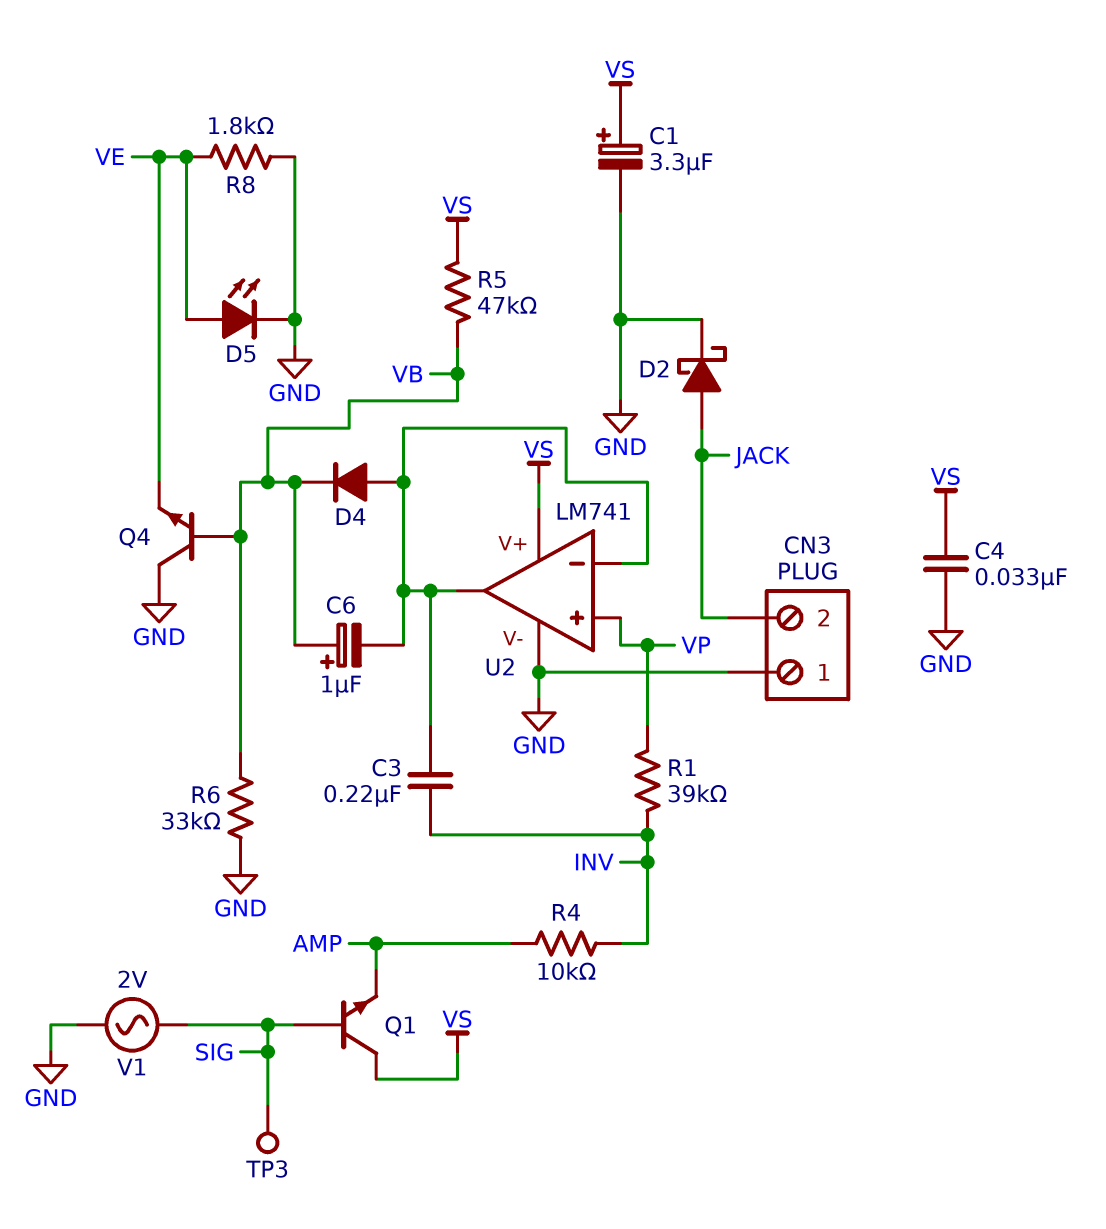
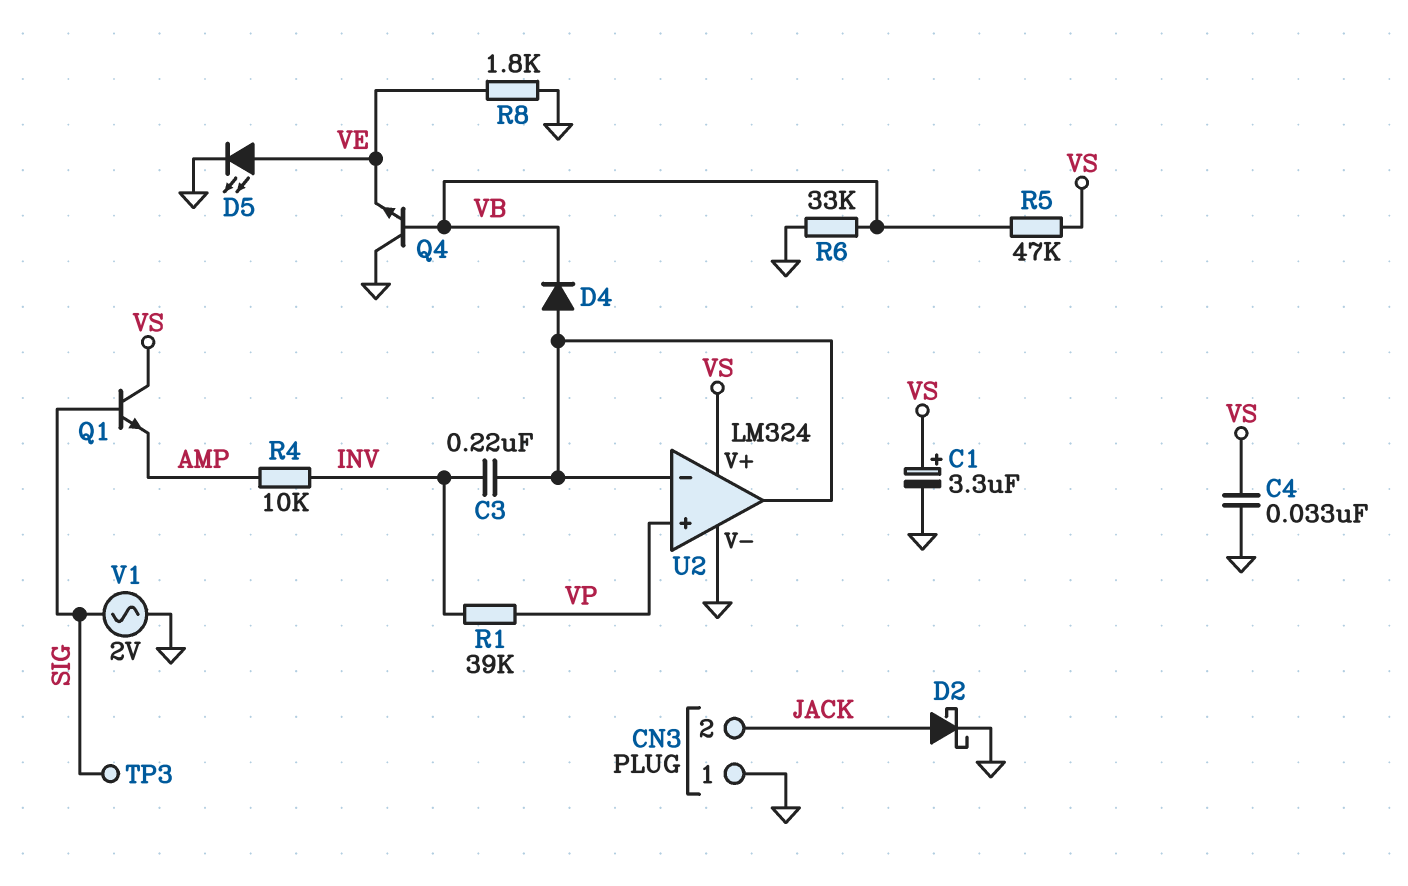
C6: 1uF (plus VB, minus U2/in-) -> none
U2: LM741 -> LM324

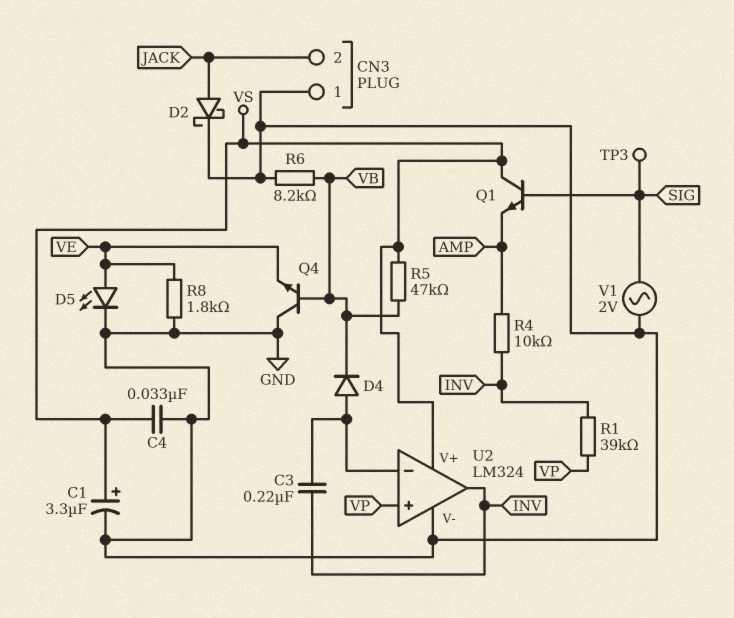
R6: 33k (GND, VB) -> 8.2k (GND, VB)
U2 pin out: U2/in- -> INV

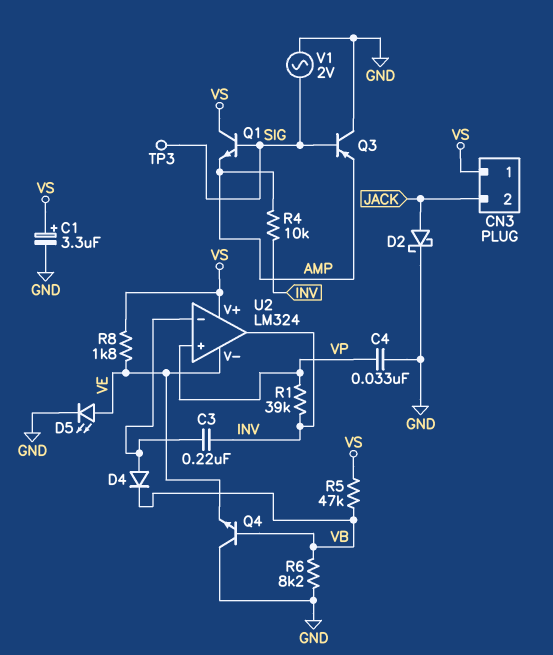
C4: 33nF (GND, VS) -> 33nF (GND, VP)
CN3 pin 1: GND -> VS
Q3: none -> PNP (B SIG, C GND, E AMP)
R8: 1.8k (GND, VE) -> 1.8k (VE, VS)
U2 pin V-: GND -> VE

